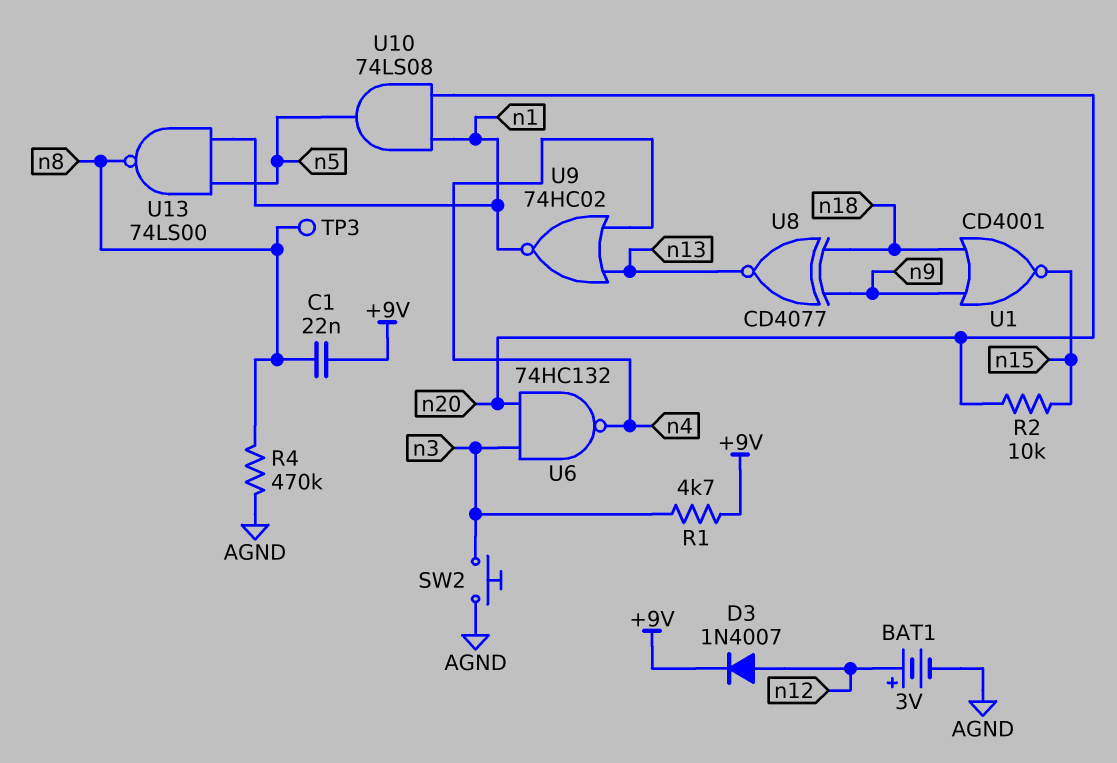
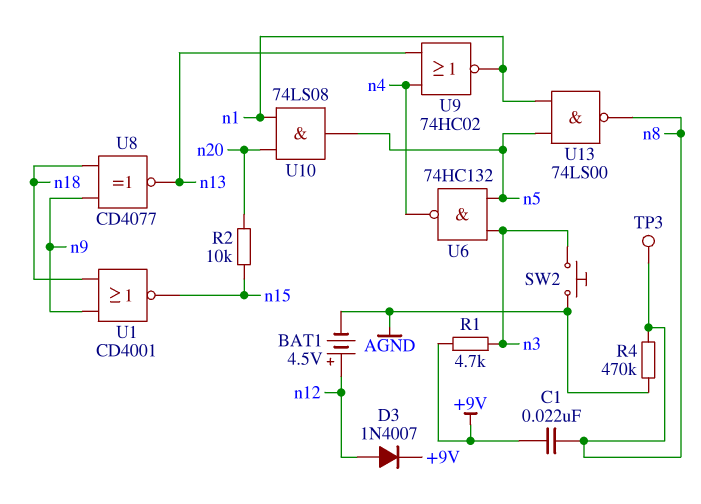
BAT1: 3V (plus n12, minus AGND) -> 4.5V (plus n12, minus AGND)
U6: NAND 74HC132 (in n3, in n20, out n4) -> NAND 74HC132 (in n3, in n5, out n4)

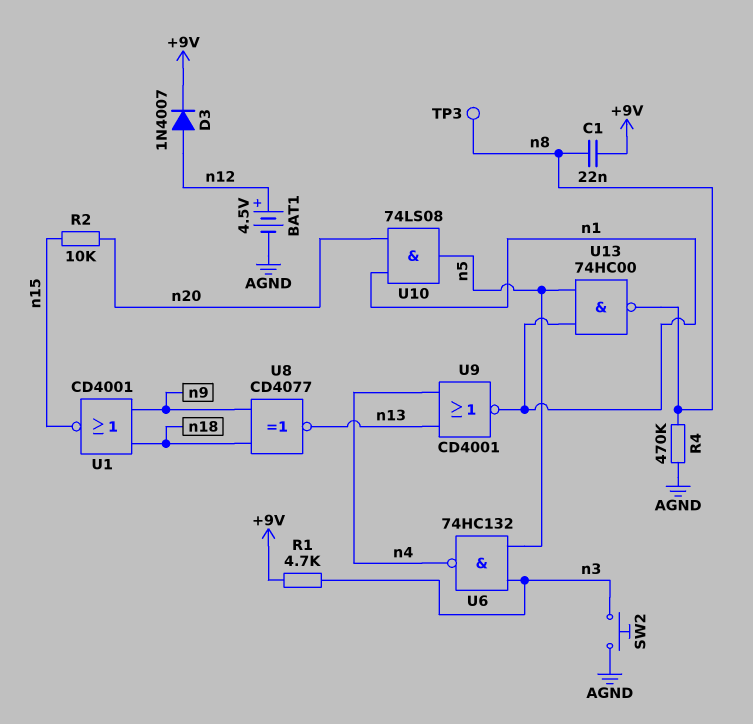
U9: NOR 74HC02 (in n4, in n13, out n1) -> NOR CD4001 (in n4, in n13, out n1)
U13: NAND 74LS00 (in n1, in n5, out n8) -> NAND 74HC00 (in n1, in n5, out n8)

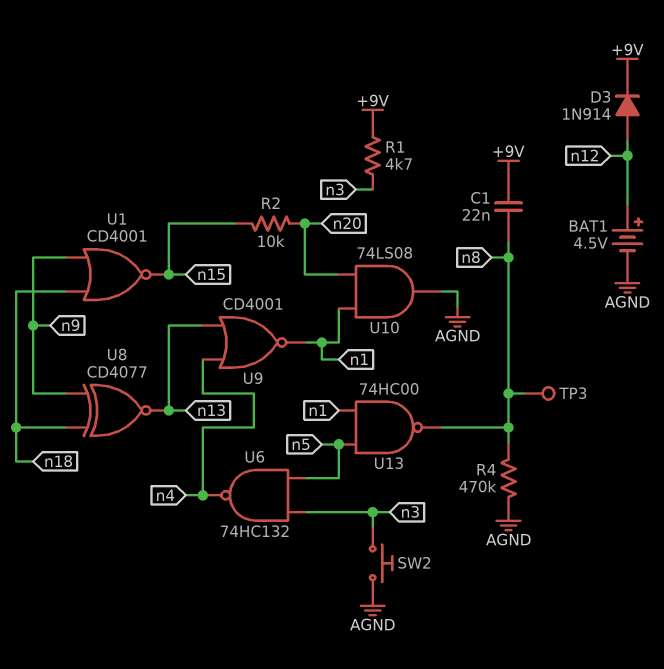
D3: diode 1N4007 (A n12, K +9V) -> diode 1N914 (A n12, K +9V)
U10: AND 74LS08 (in n1, in n20, out n5) -> AND 74LS08 (in n1, in n20, out AGND)

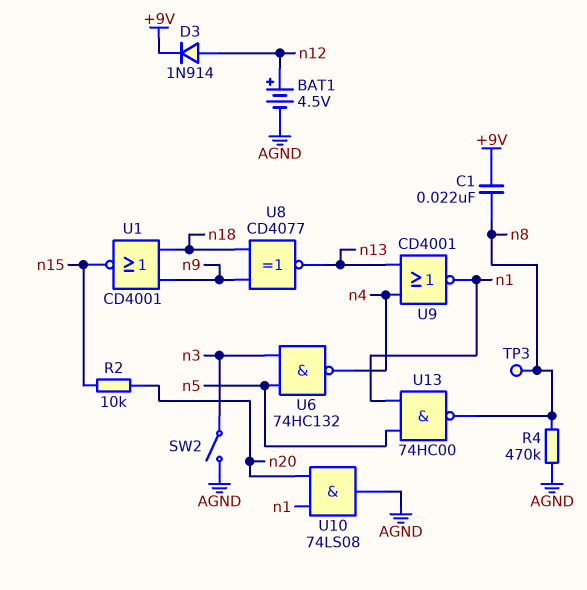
R1: 4.7k (+9V, n3) -> none
SW2: button (AGND, n3) -> switch (AGND, n3)

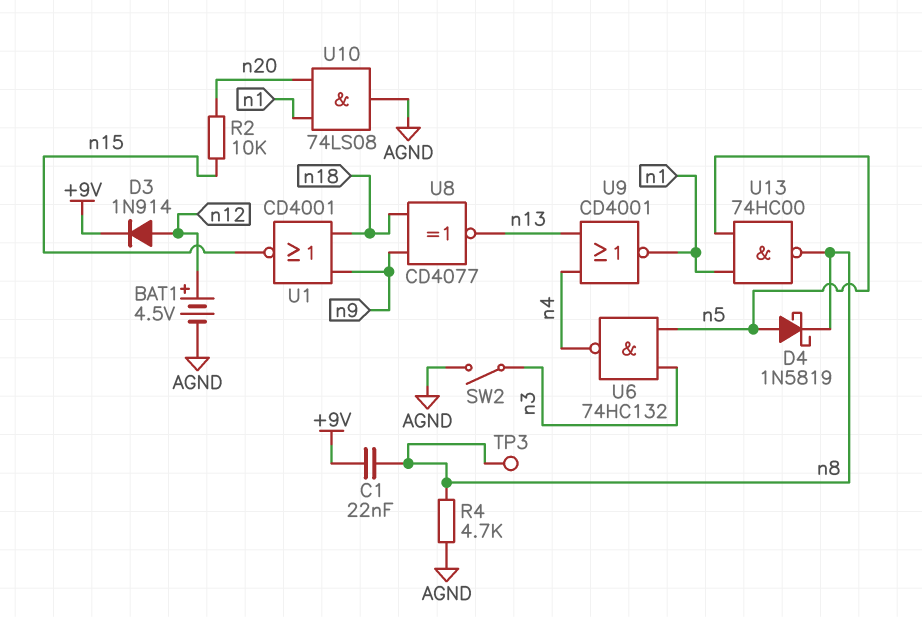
D4: none -> schottky 1N5819 (A n5, K n8)
R4: 470k (AGND, n8) -> 4.7k (AGND, n8)

